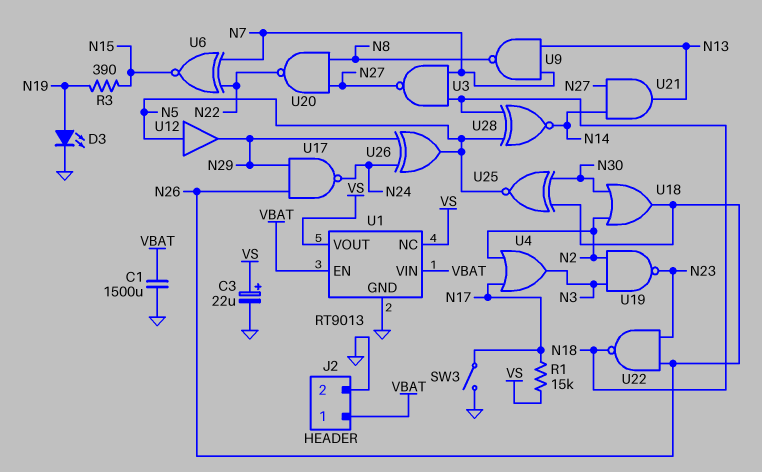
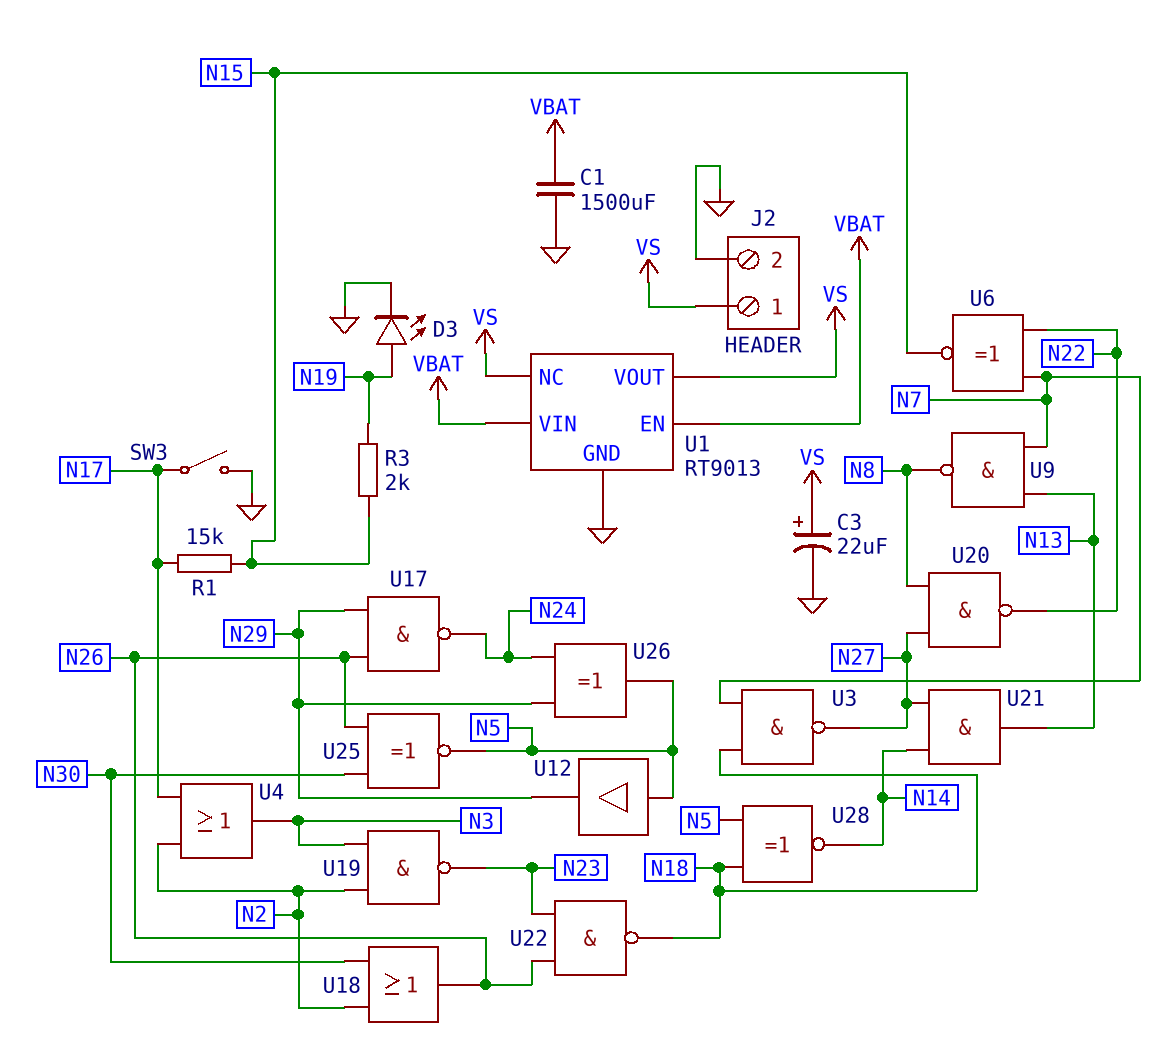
J2 pin 1: VBAT -> VS
R1: 15k (N17, VS) -> 15k (N15, N17)
R3: 390 (N15, N19) -> 2k (N15, N19)

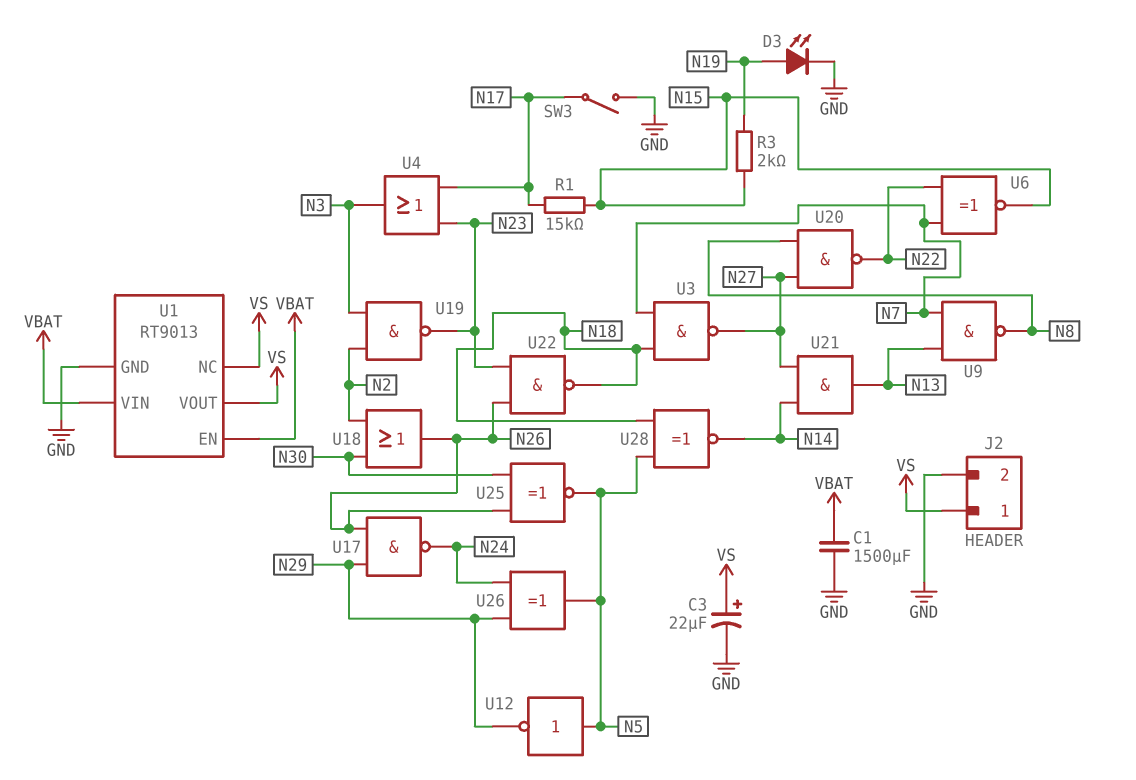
U4: OR (in N2, in N17, out N3) -> OR (in N17, in N23, out N3)
U12: buffer (in N5, out N29) -> NOT (in N5, out N29)

